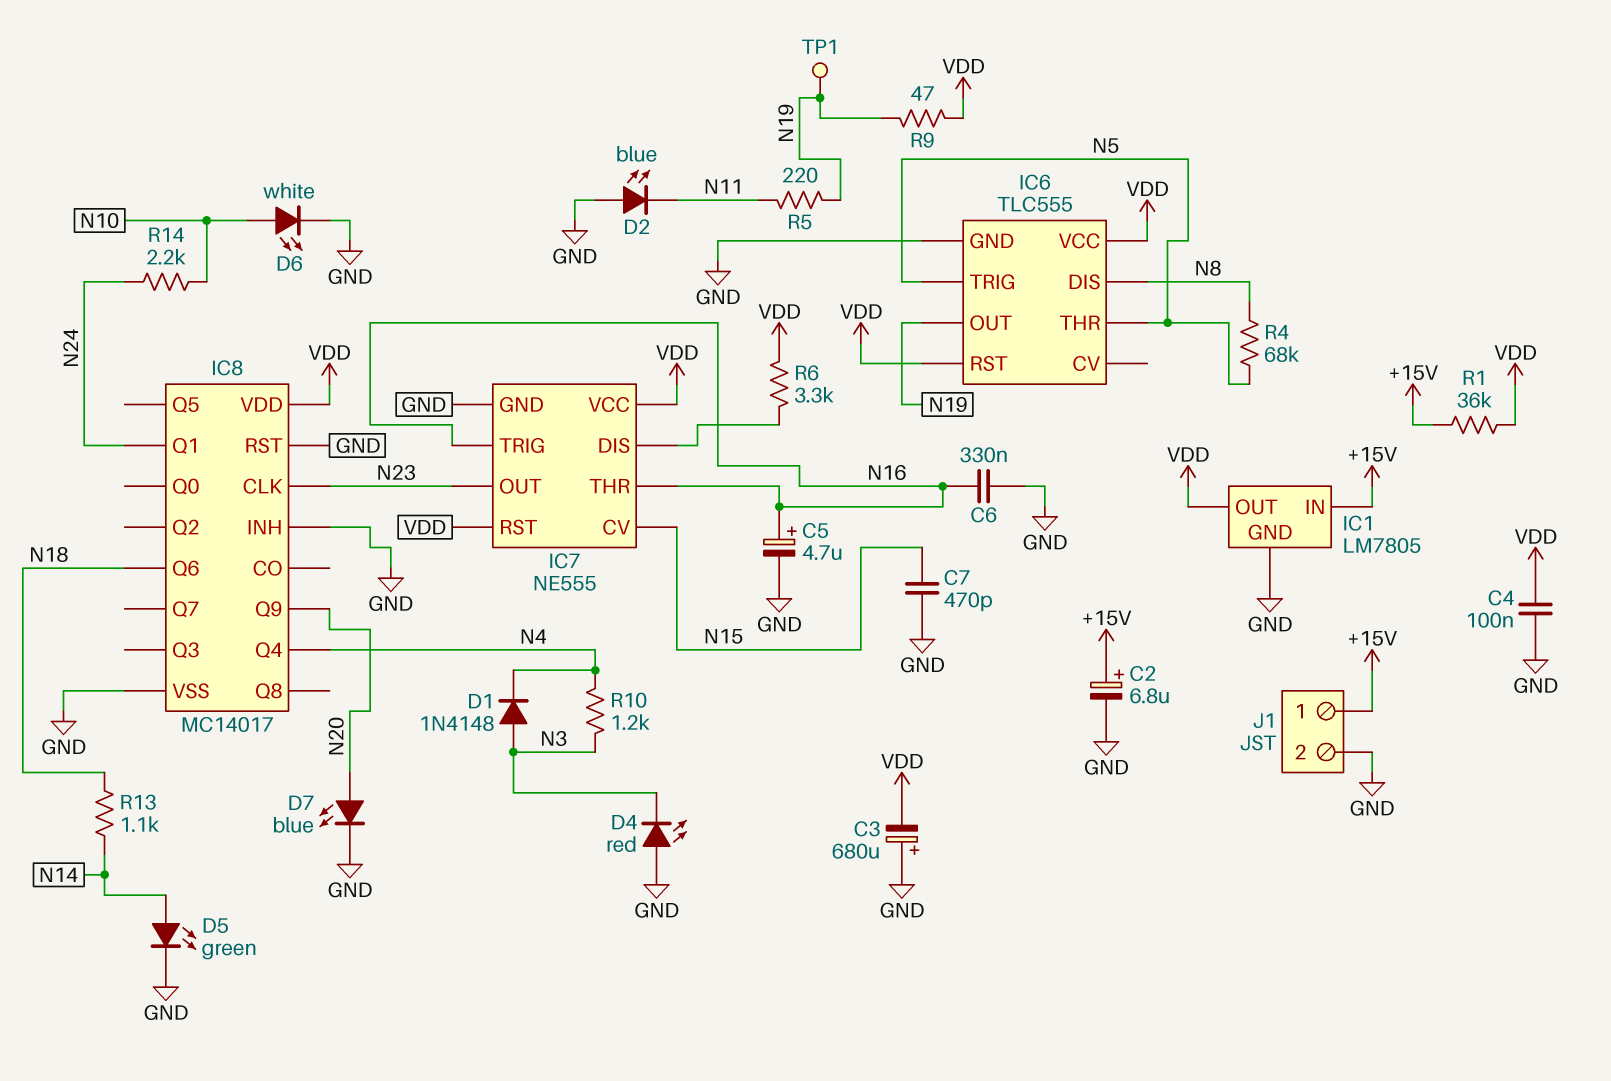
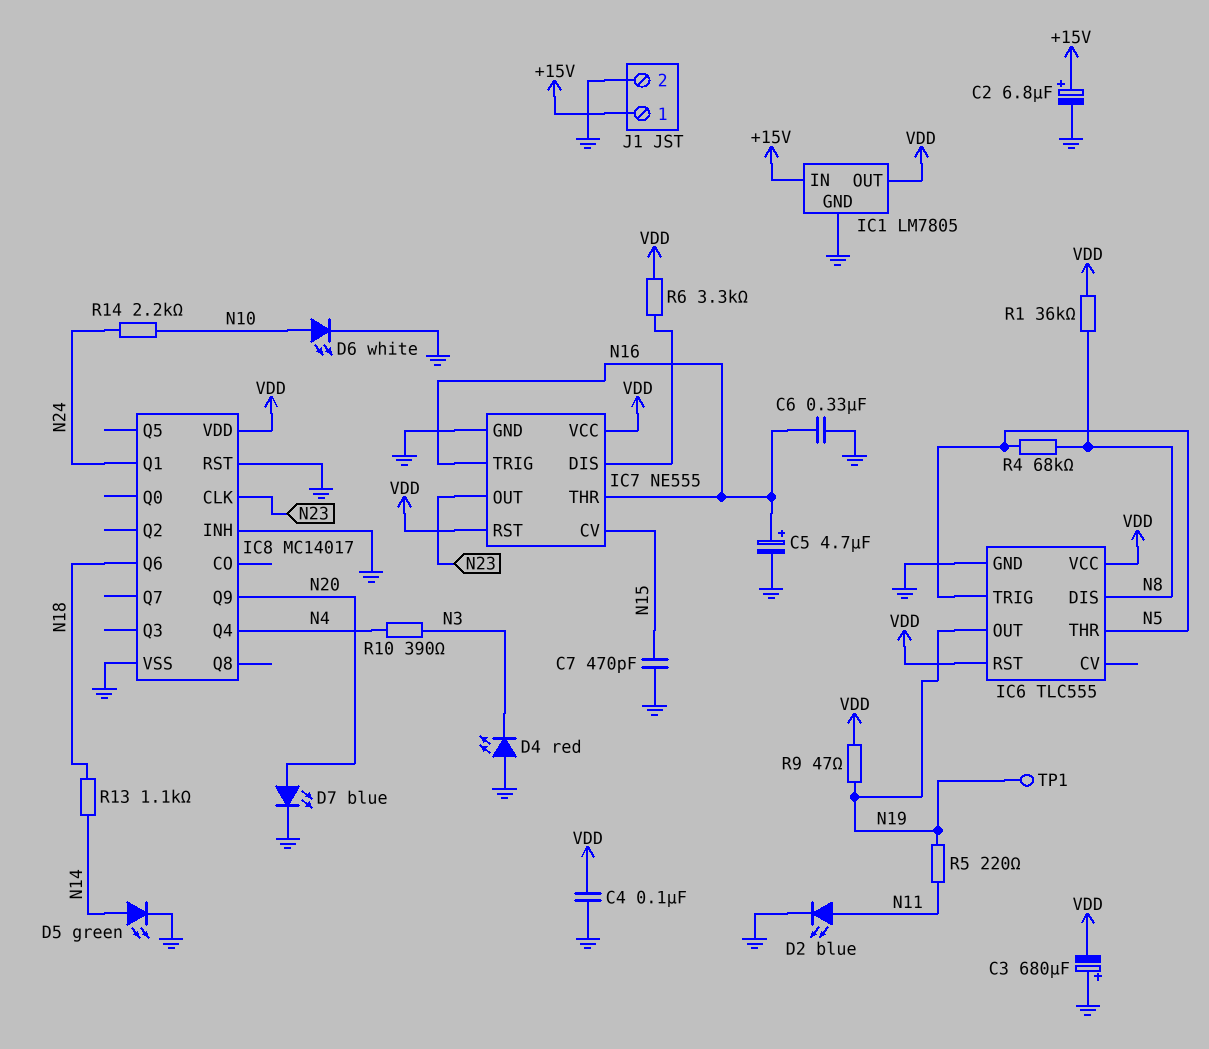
D1: diode 1N4148 (A N3, K N4) -> none
D2: LED blue (A GND, K N11) -> LED blue (A N11, K GND)
R1: 36k (+15V, VDD) -> 36k (N8, VDD)
R10: 1.2k (N3, N4) -> 390 (N3, N4)

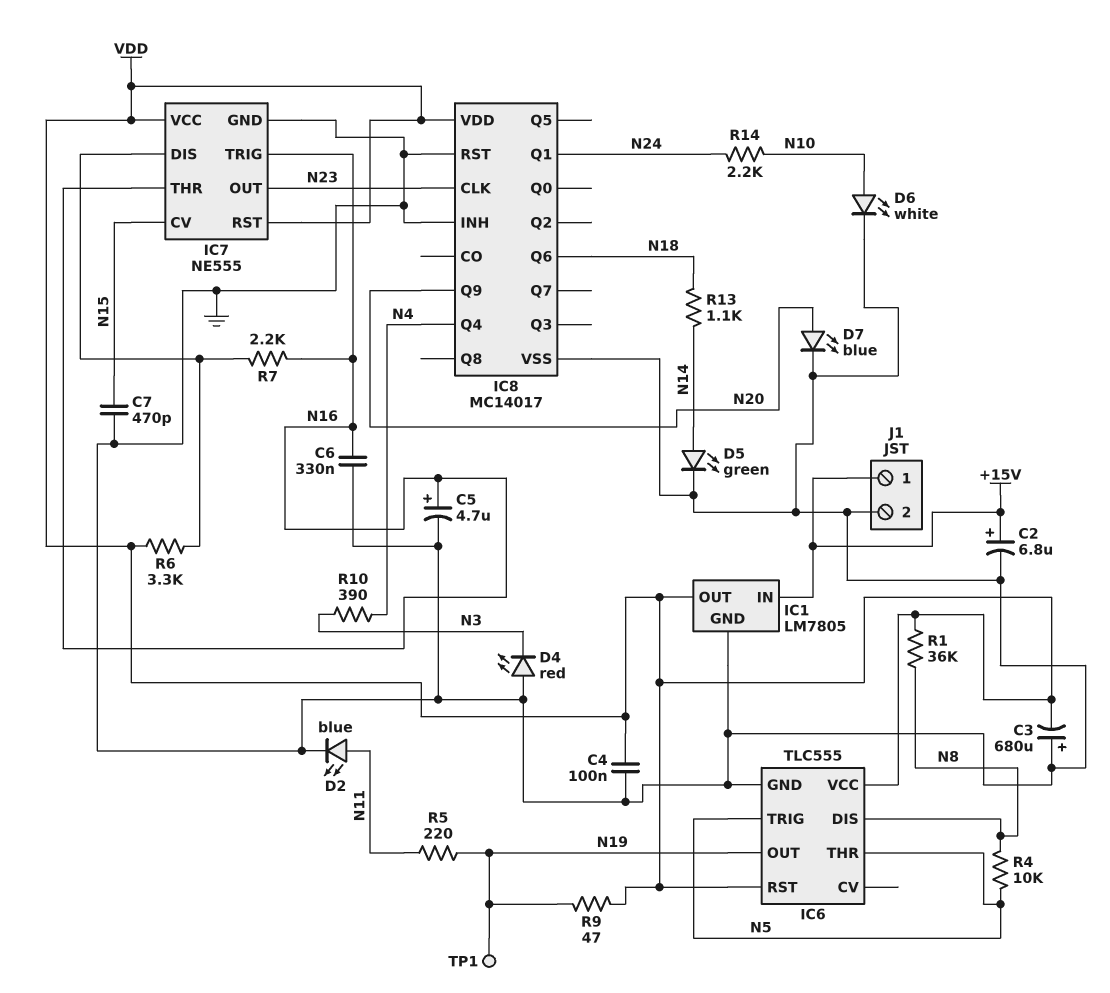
R4: 68k (N5, N8) -> 10k (N5, N8)
R7: none -> 2.2k (IC7/DIS, N16)

